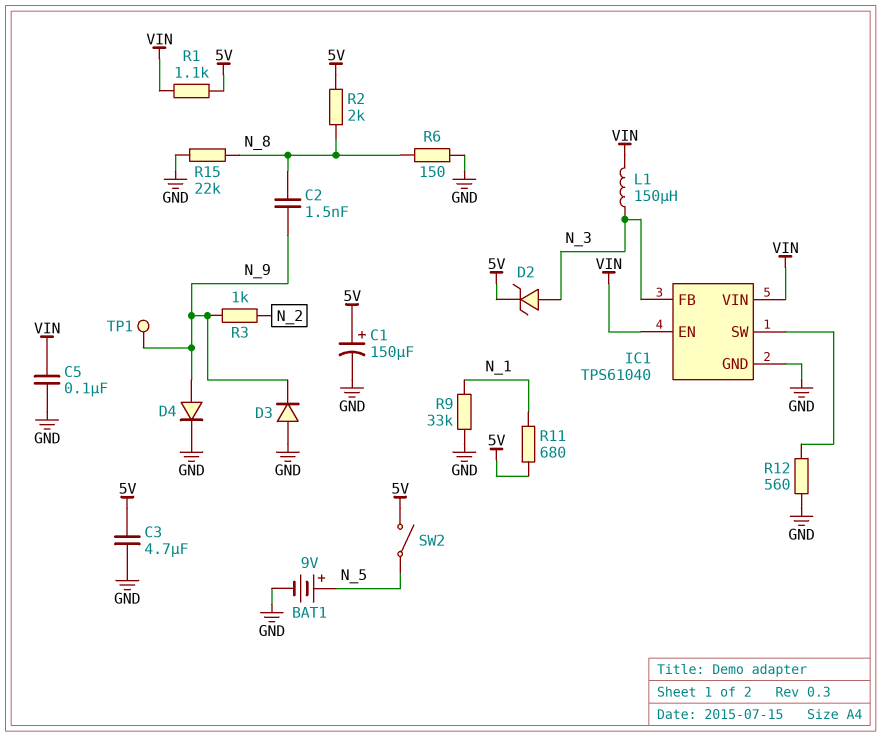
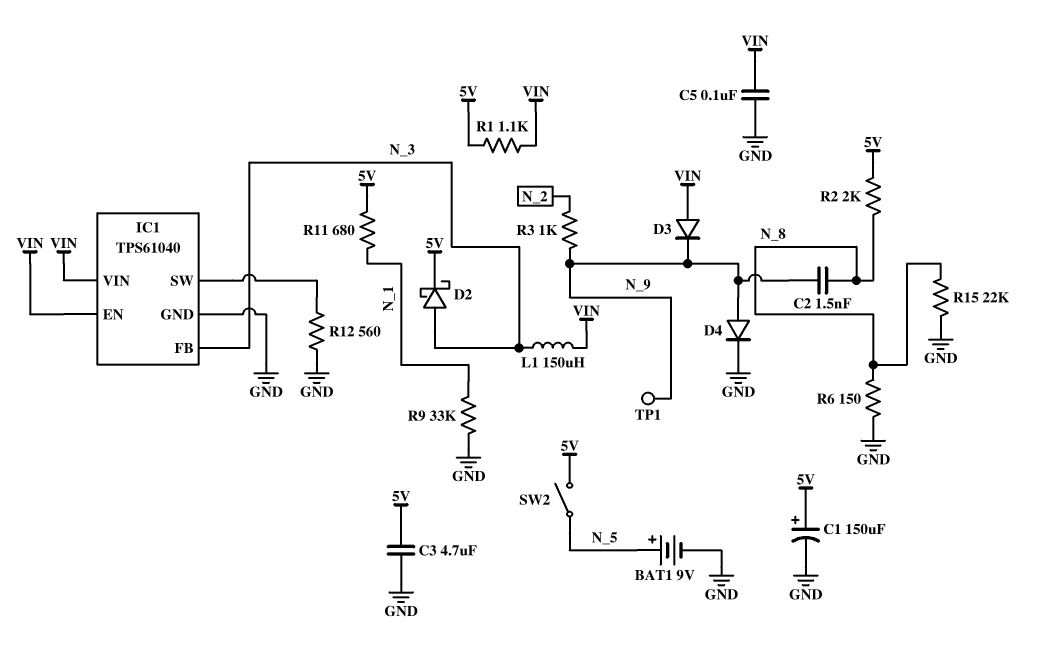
D2: zener (A N_3, K 5V) -> schottky (A N_3, K 5V)
D3: diode (A GND, K N_9) -> diode (A VIN, K N_9)

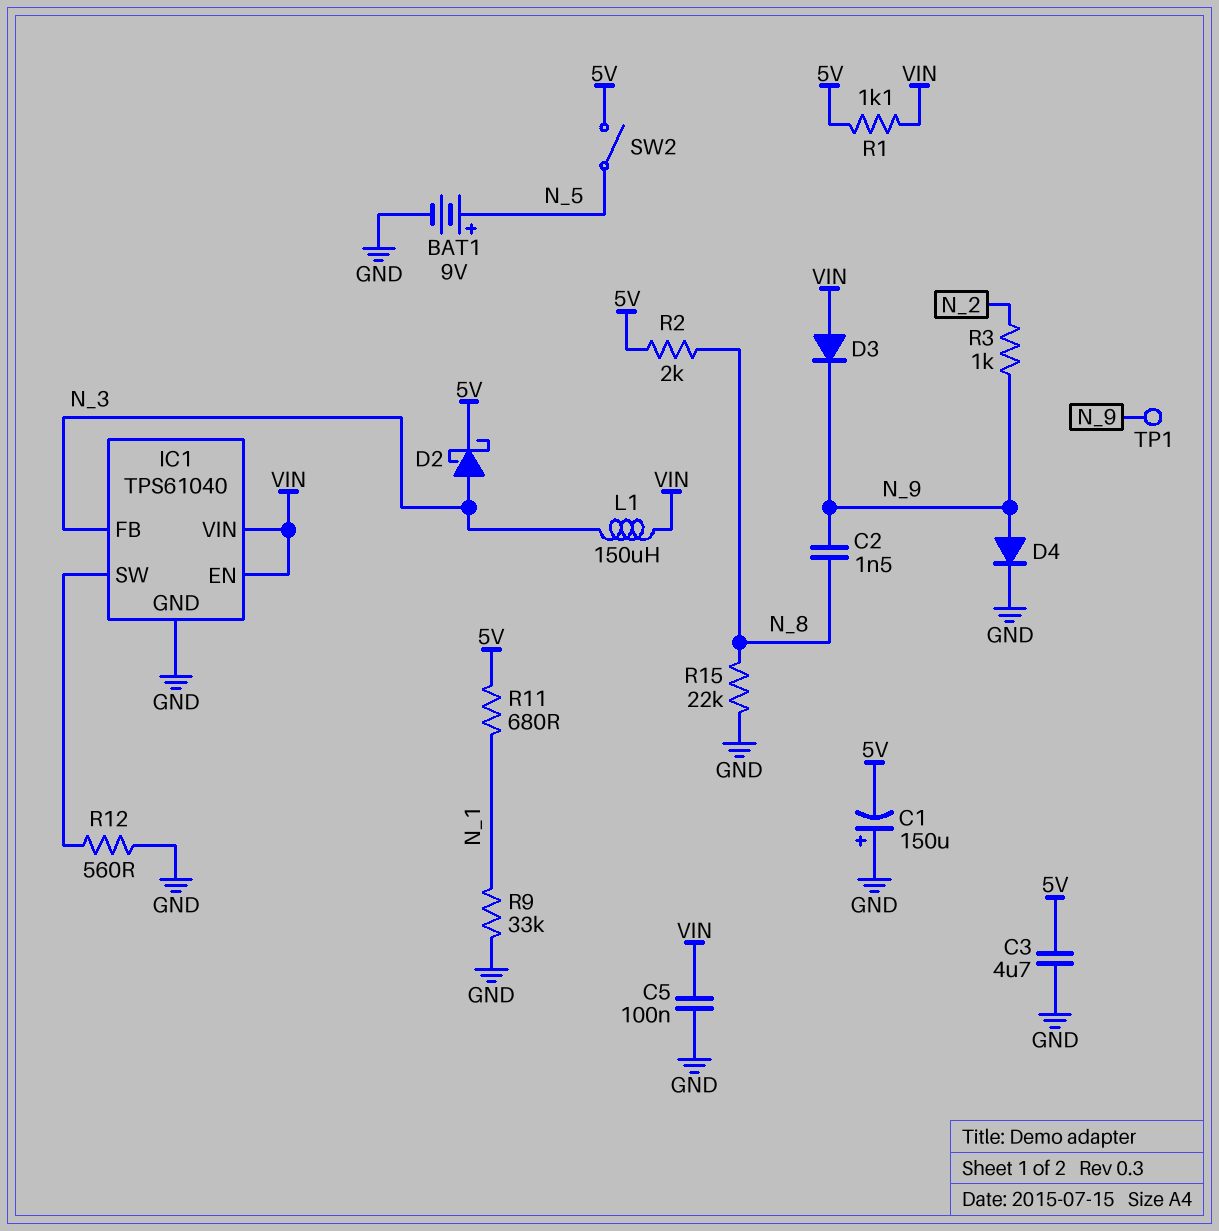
C1: 150uF (plus 5V, minus GND) -> 150uF (plus GND, minus 5V)
R6: 150 (GND, N_8) -> none

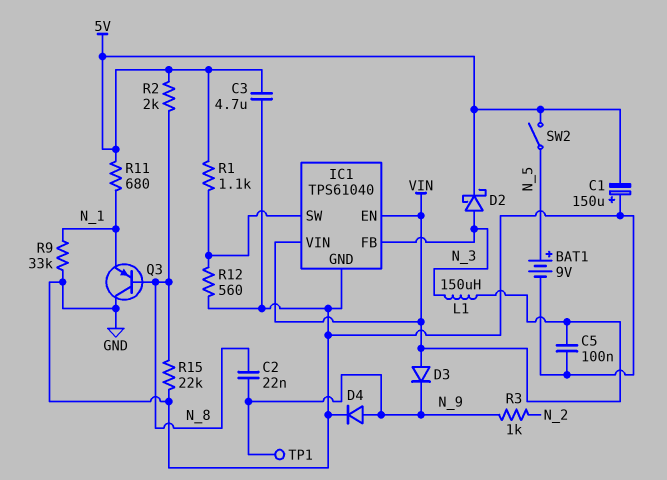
C2: 1.5nF (N_8, N_9) -> 22nF (N_8, N_9)
Q3: none -> PNP (B N_8, C GND, E N_1)
R1: 1.1k (5V, VIN) -> 1.1k (5V, IC1/SW)

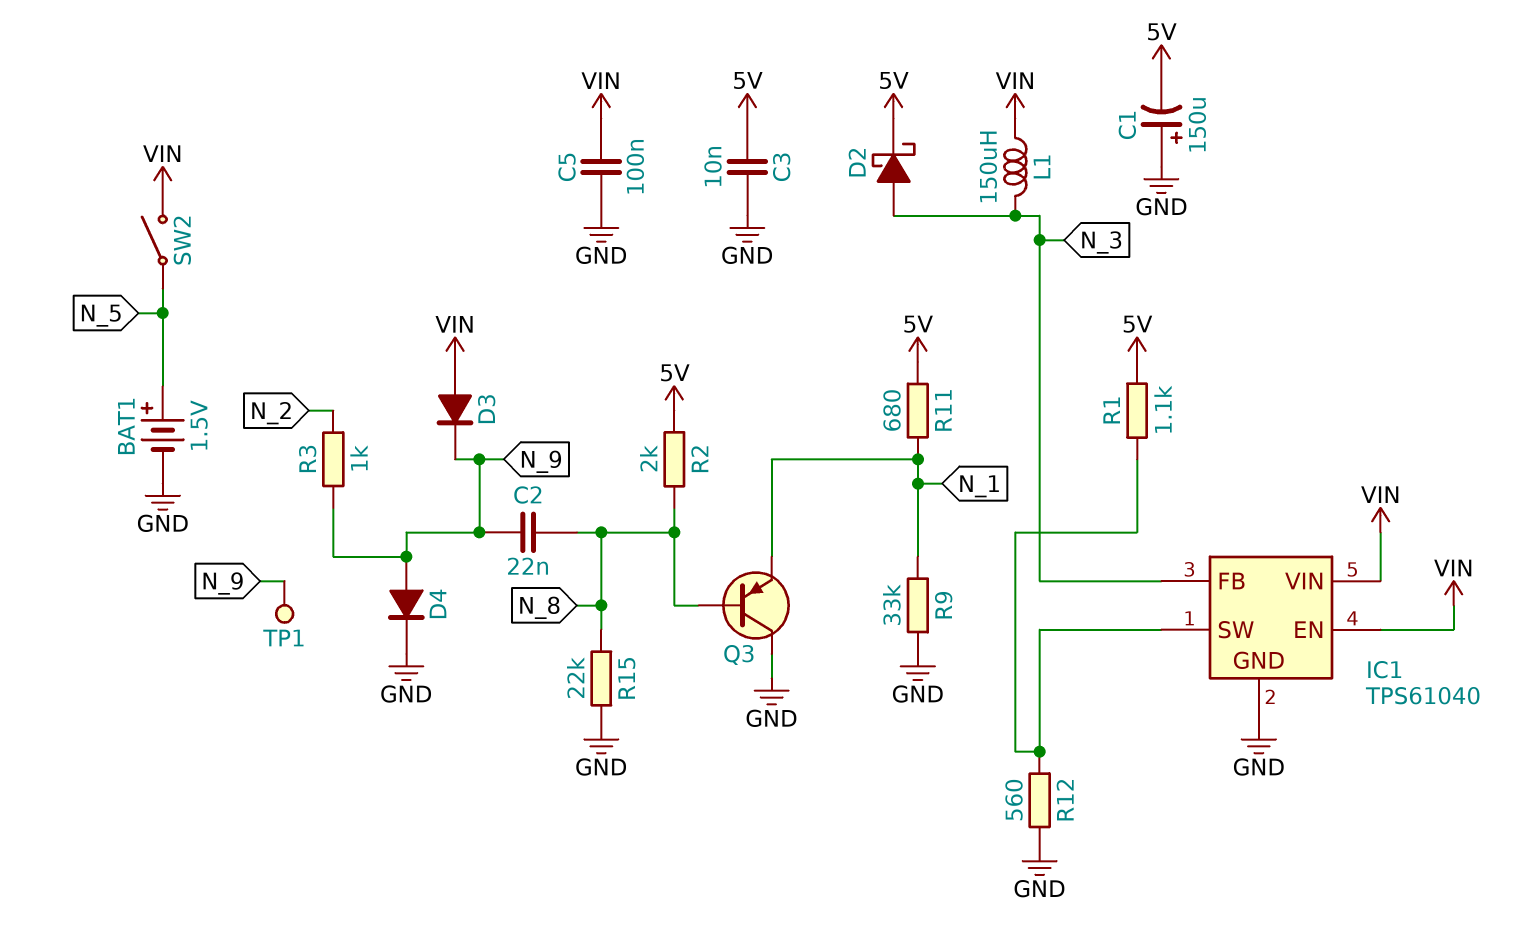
BAT1: 9V (plus N_5, minus GND) -> 1.5V (plus N_5, minus GND)
C3: 4.7uF (5V, GND) -> 10nF (5V, GND)
SW2: switch (5V, N_5) -> switch (N_5, VIN)

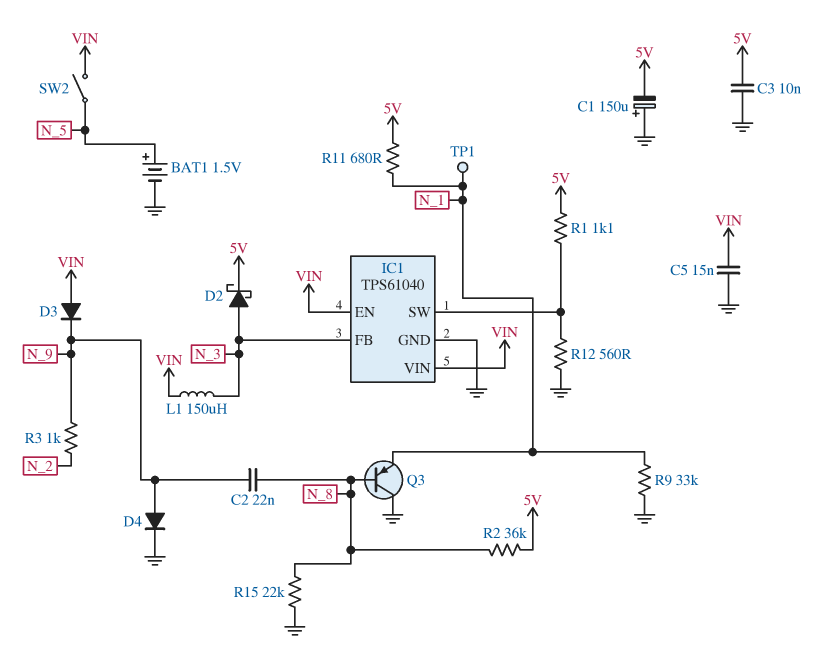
C5: 100nF (GND, VIN) -> 15nF (GND, VIN)
R2: 2k (5V, N_8) -> 36k (5V, N_8)
TP1: test point (N_9) -> test point (N_1)

